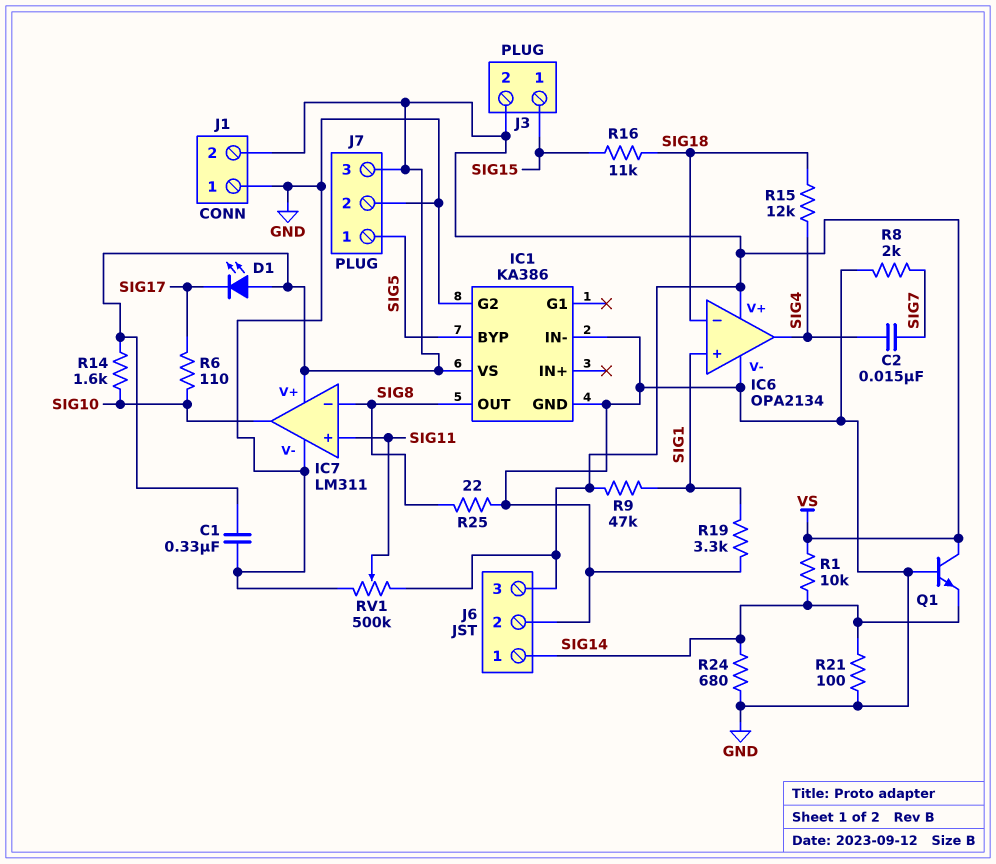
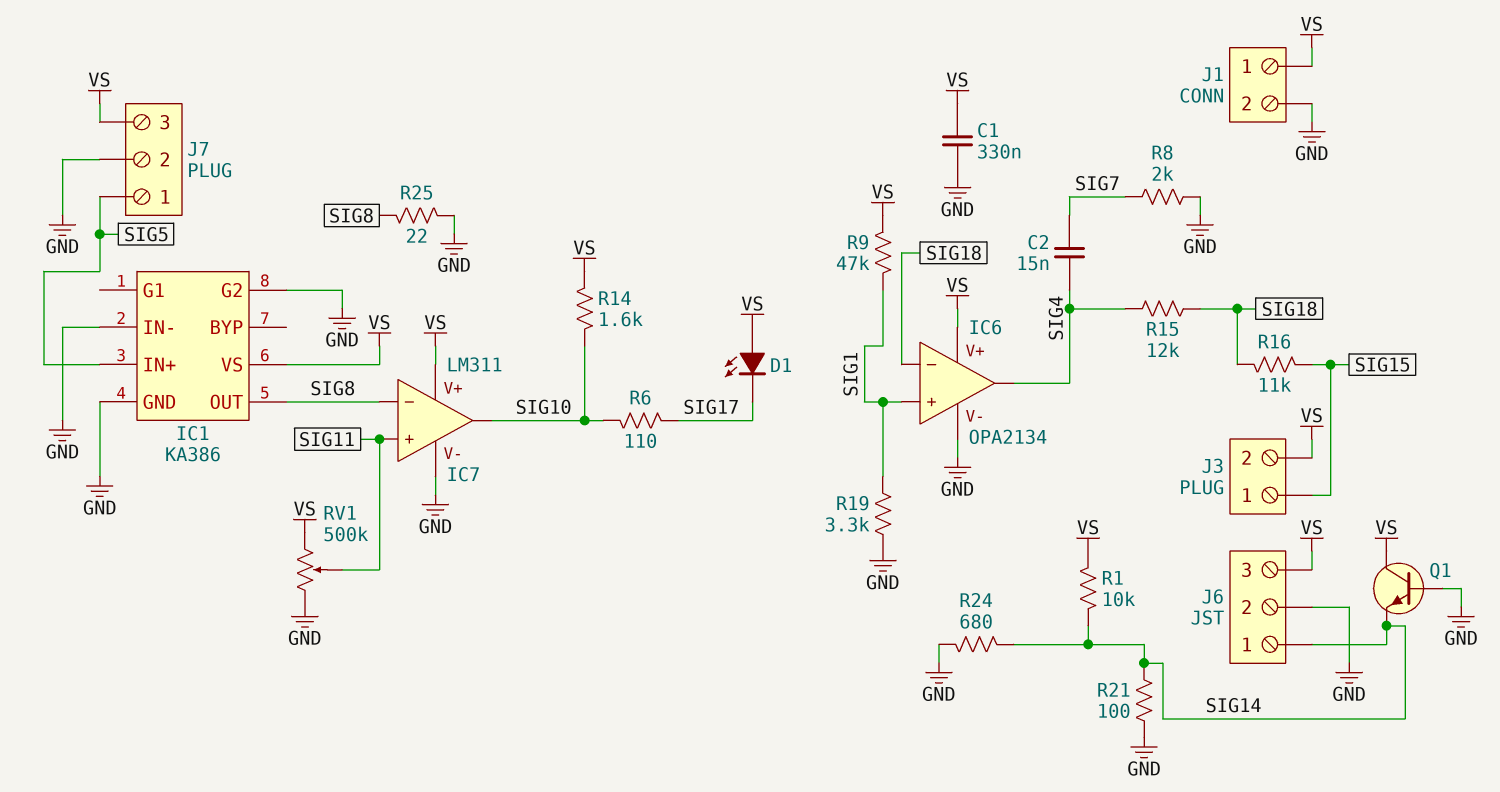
IC1 pin BYP: SIG5 -> none
IC1 pin IN+: none -> SIG5
J1 pin 1: GND -> VS
J1 pin 2: VS -> GND

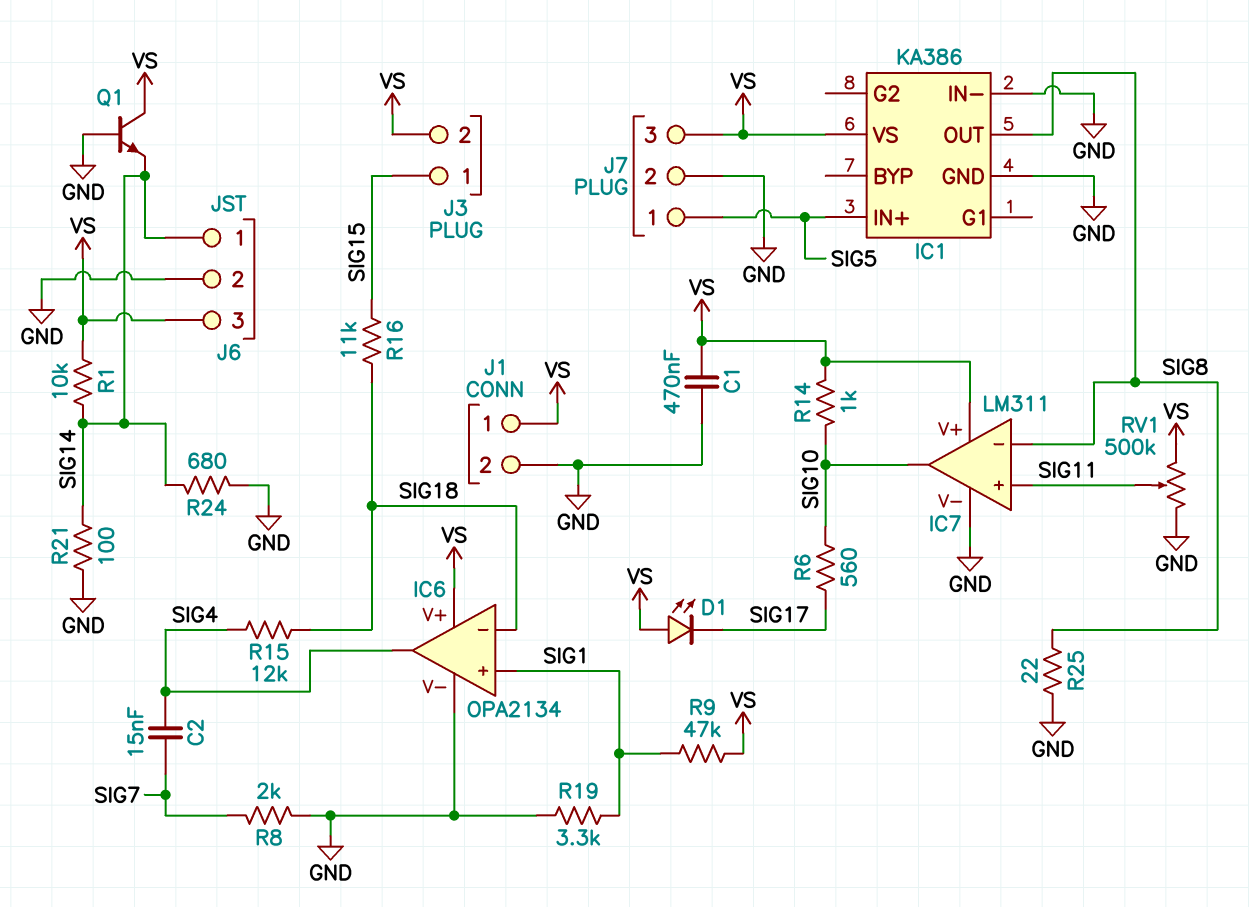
C1: 330nF (GND, VS) -> 470nF (GND, VS)
IC1 pin G2: GND -> none
R6: 110 (SIG10, SIG17) -> 560 (SIG10, SIG17)
R14: 1.6k (SIG10, VS) -> 1k (SIG10, VS)

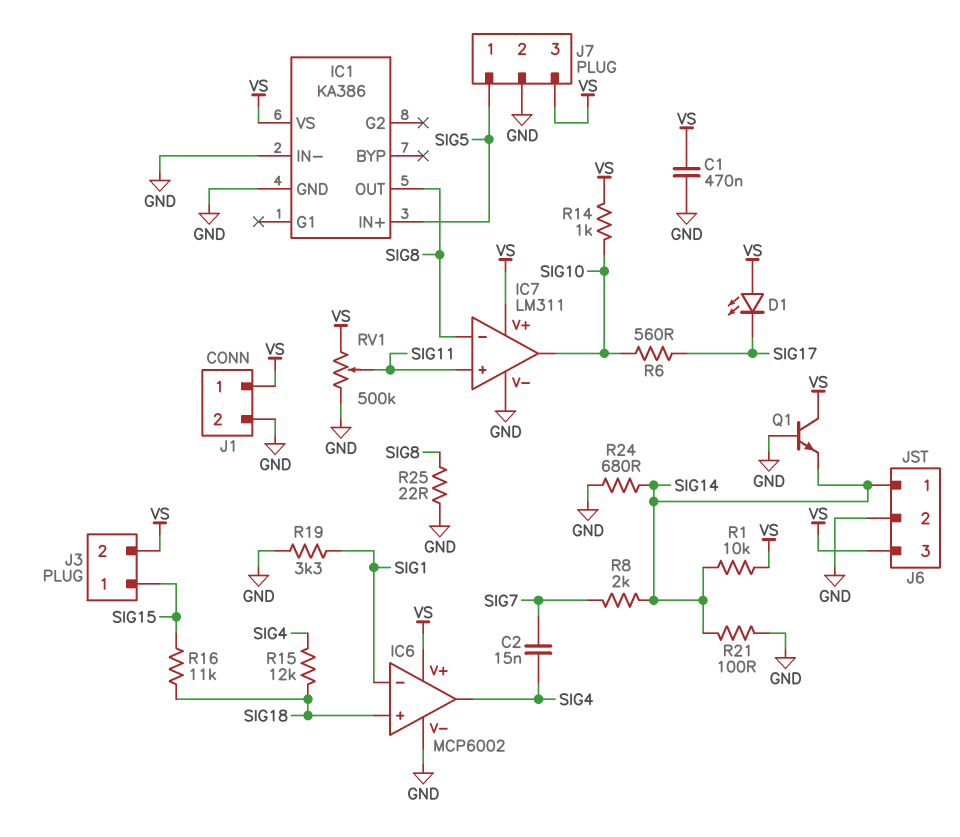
IC6: OPA2134 -> MCP6002
IC6 pin in+: SIG1 -> SIG18
IC6 pin in-: SIG18 -> SIG1
R8: 2k (GND, SIG7) -> 2k (SIG7, SIG14)
R9: 47k (SIG1, VS) -> none

